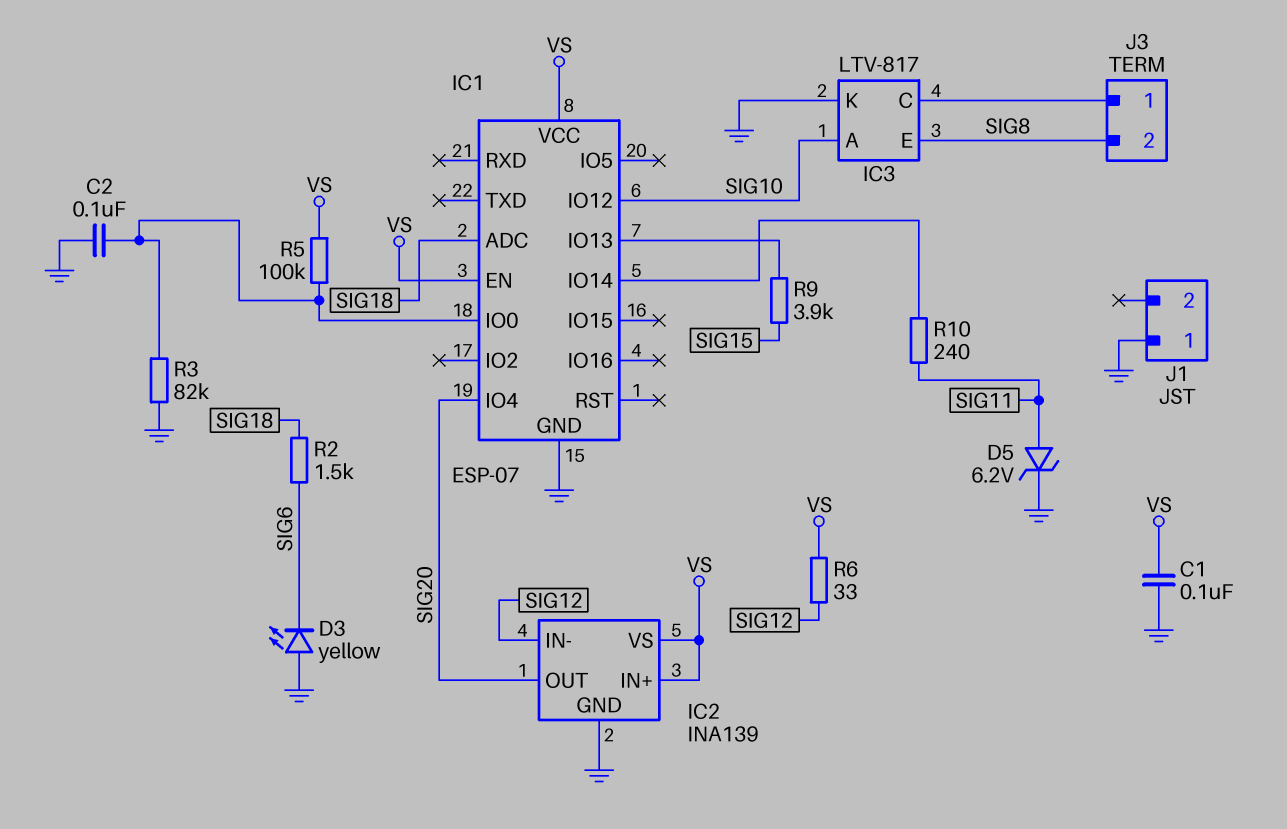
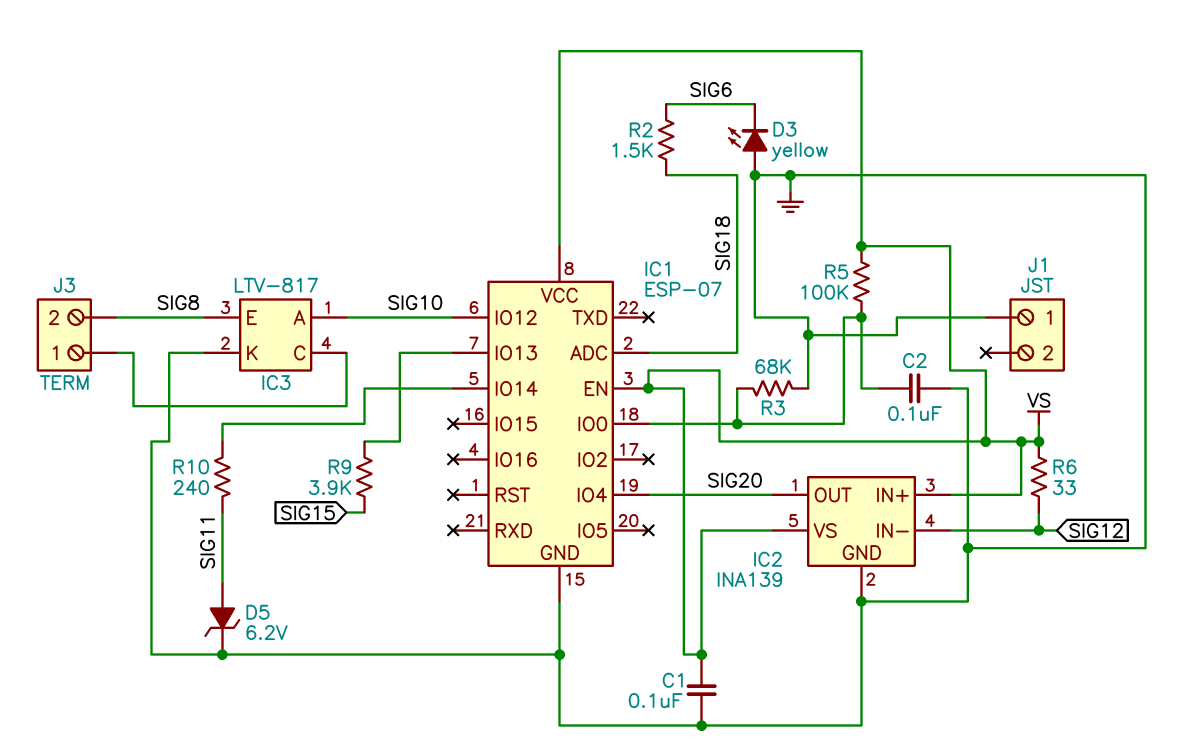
R3: 82k (GND, IC1/IO0) -> 68k (GND, IC1/IO0)

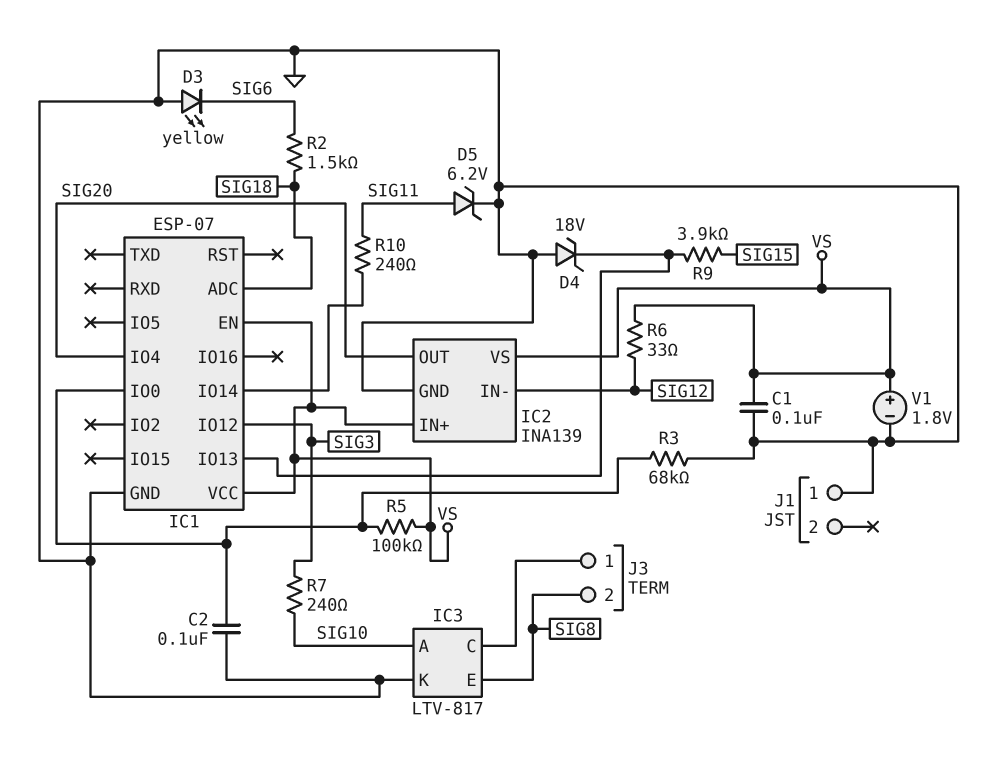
D4: none -> zener 18V (A GND, K IC1/IO13)
IC1 pin IO12: SIG10 -> SIG3
R7: none -> 240 (SIG3, SIG10)
V1: none -> 1.8V (plus VS, minus GND)

